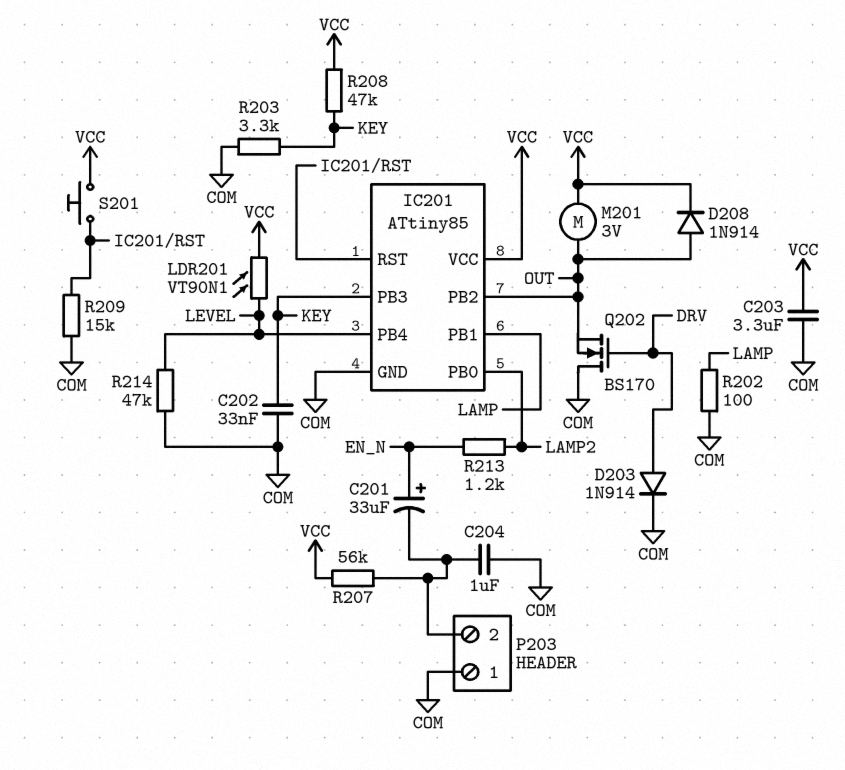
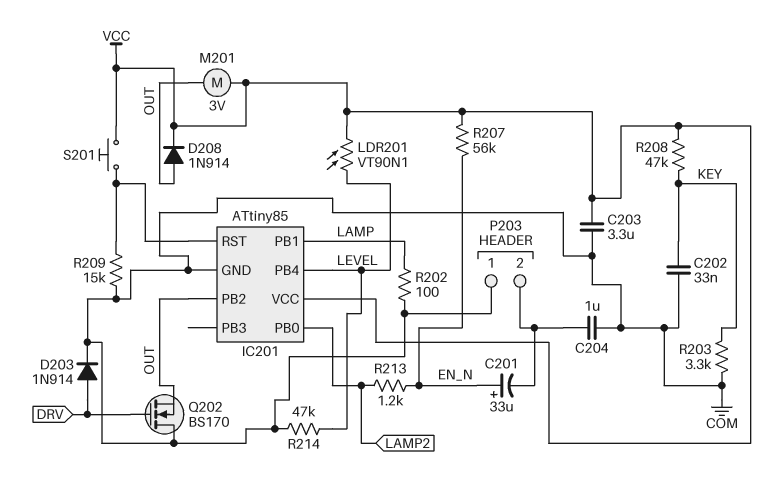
IC201 pin PB3: KEY -> none
R207: 56k (P203/2, VCC) -> 56k (EN_N, VCC)

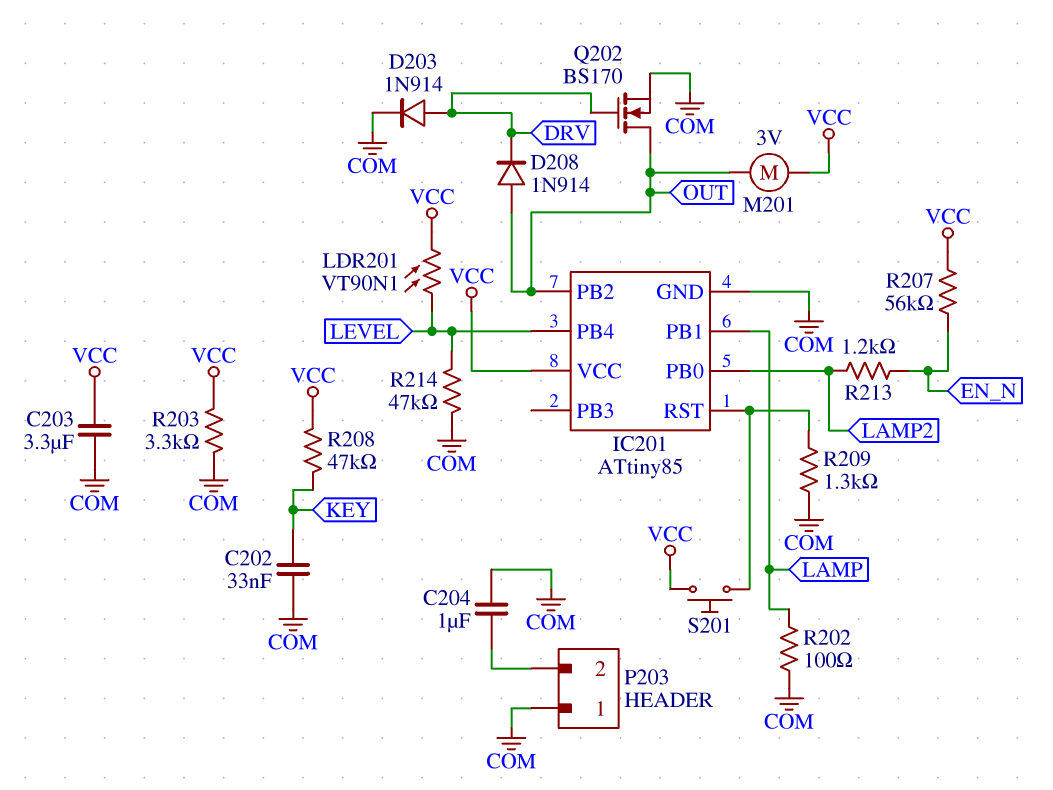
C201: 33uF (plus EN_N, minus P203/2) -> none
D208: diode 1N914 (A OUT, K VCC) -> diode 1N914 (A OUT, K DRV)
Q202: NMOS BS170 (G DRV, D COM, S OUT) -> NMOS BS170 (G DRV, D OUT, S COM)
R203: 3.3k (COM, KEY) -> 3.3k (COM, VCC)
R209: 15k (COM, IC201/RST) -> 1.3k (COM, IC201/RST)

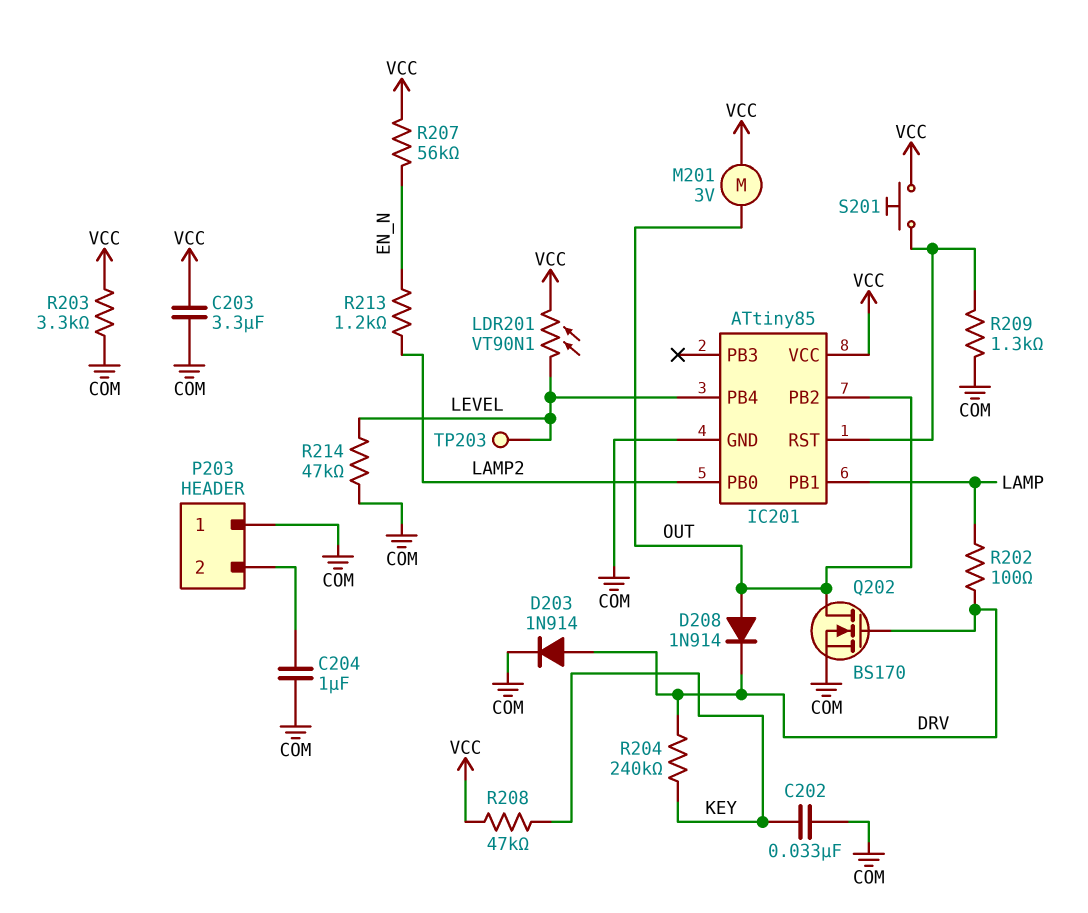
R202: 100 (COM, LAMP) -> 100 (DRV, LAMP)
R204: none -> 240k (DRV, KEY)
TP203: none -> test point (LEVEL)

